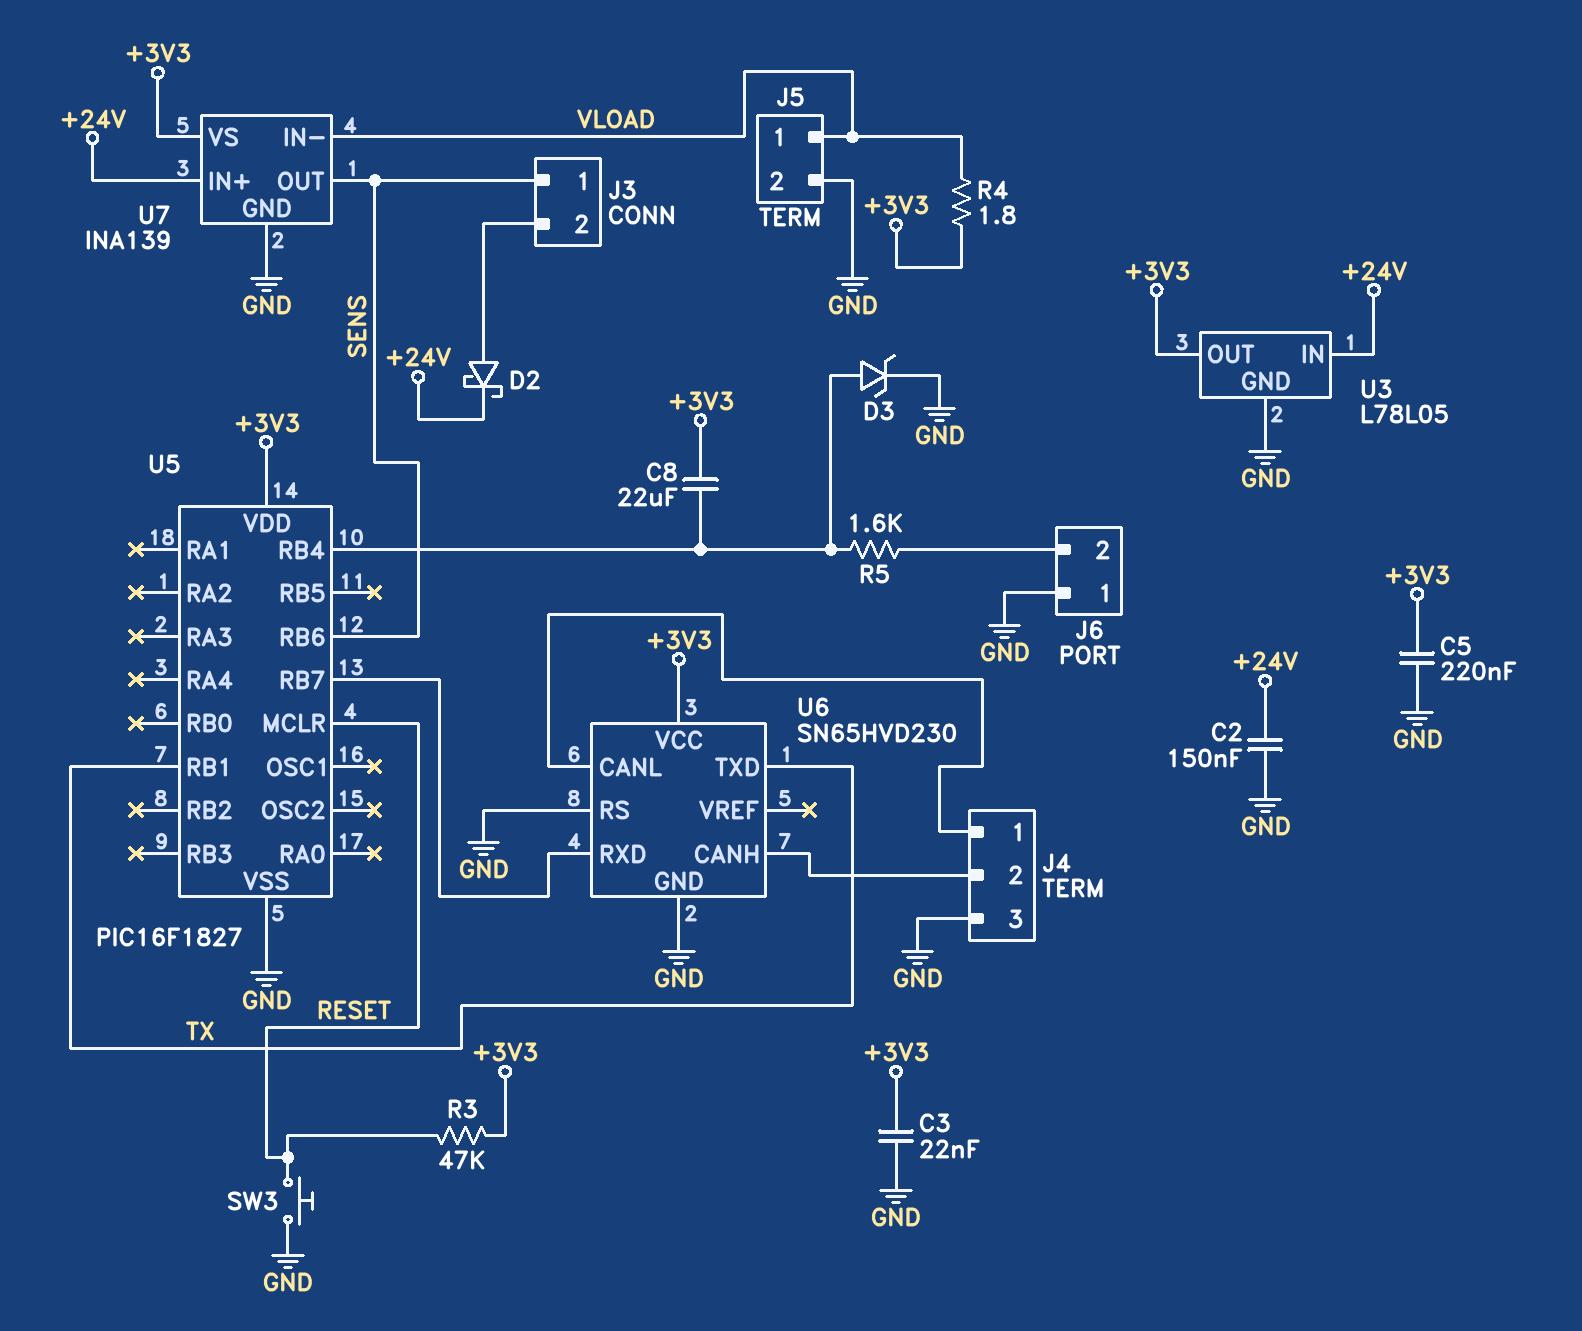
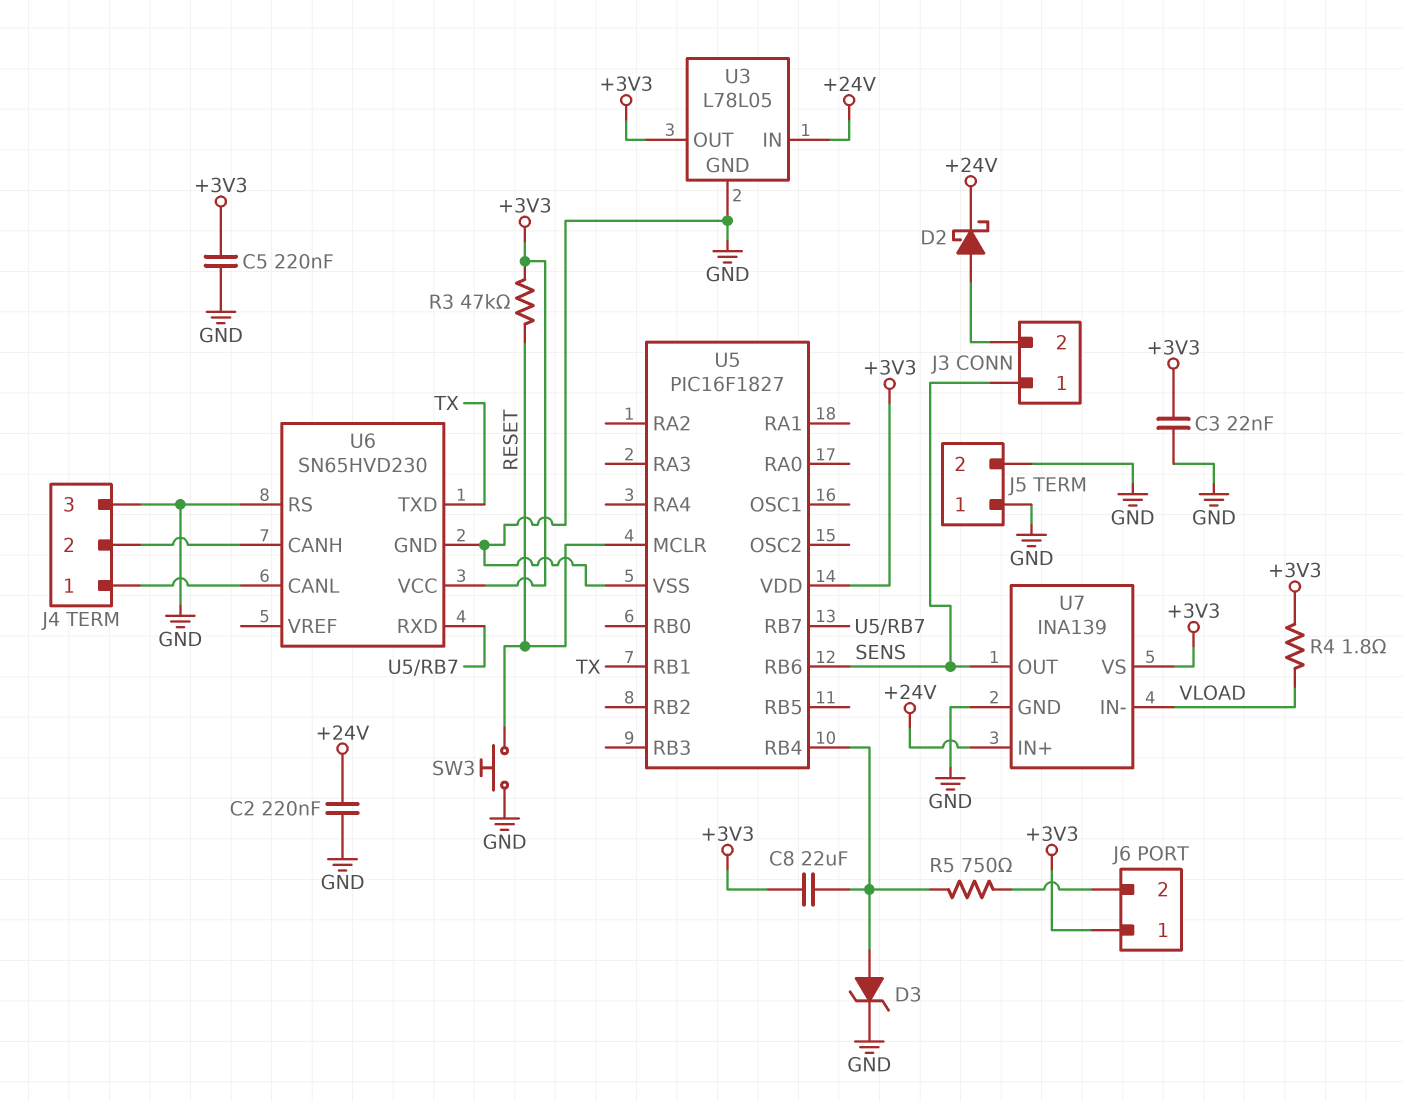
C2: 150nF (+24V, GND) -> 220nF (+24V, GND)
J5 pin 1: VLOAD -> GND
J6 pin 1: GND -> +3V3
R5: 1.6k (J6/2, U5/RB4) -> 750 (J6/2, U5/RB4)

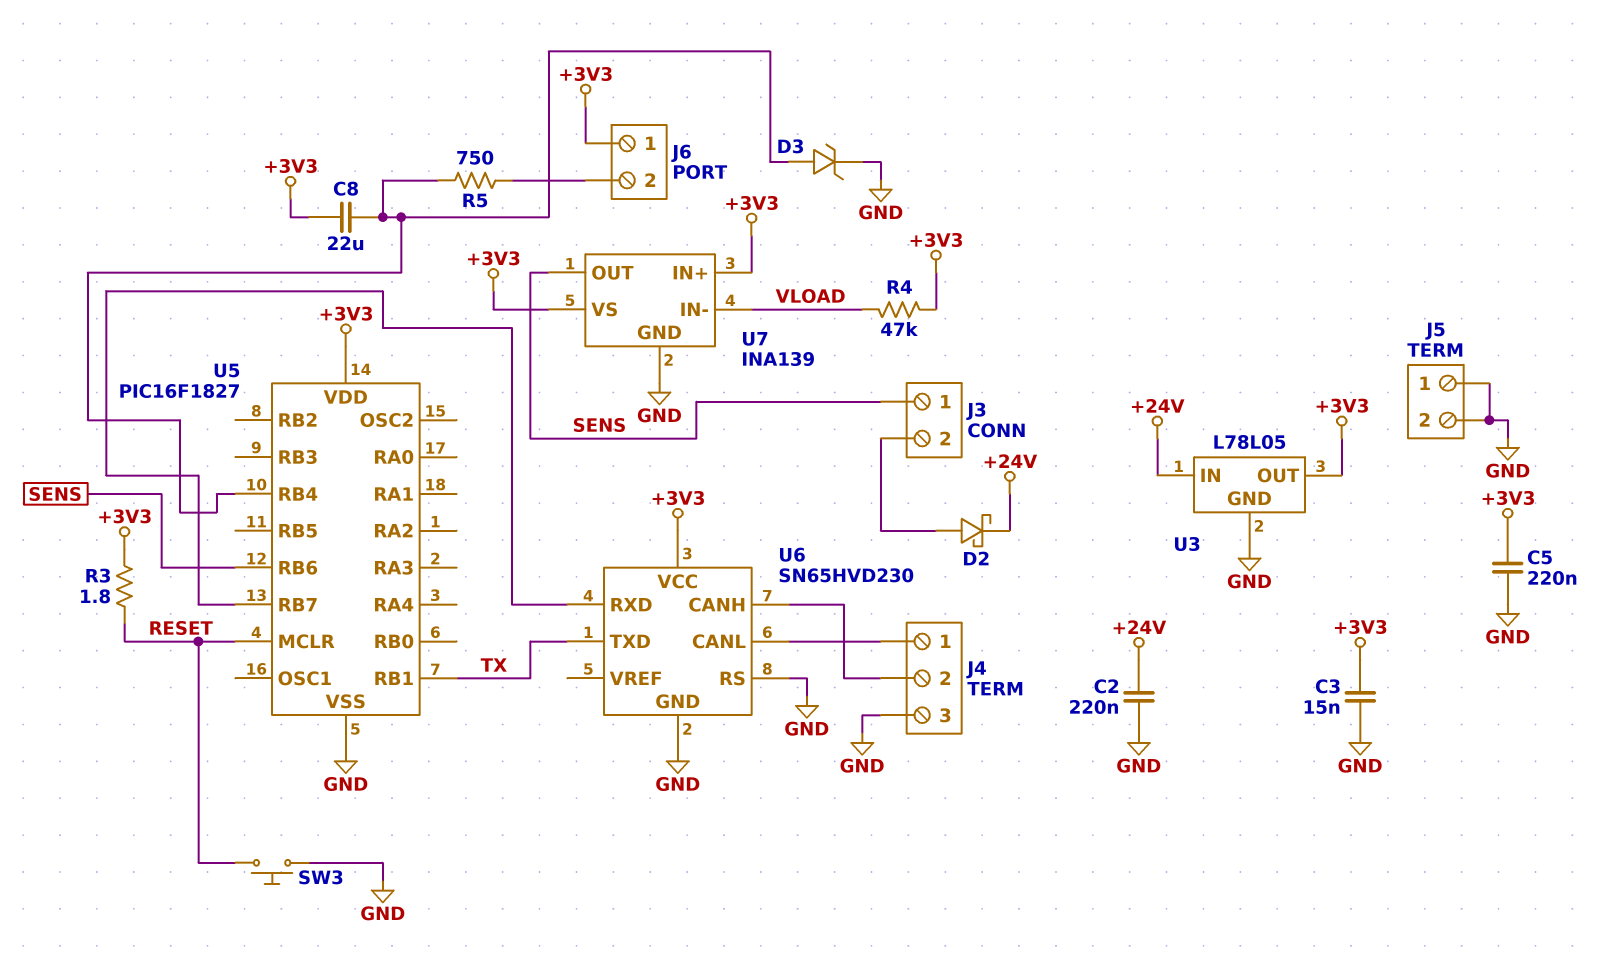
C3: 22nF (+3V3, GND) -> 15nF (+3V3, GND)
R3: 47k (+3V3, RESET) -> 1.8 (+3V3, RESET)
R4: 1.8 (+3V3, VLOAD) -> 47k (+3V3, VLOAD)
U7 pin IN+: +24V -> +3V3

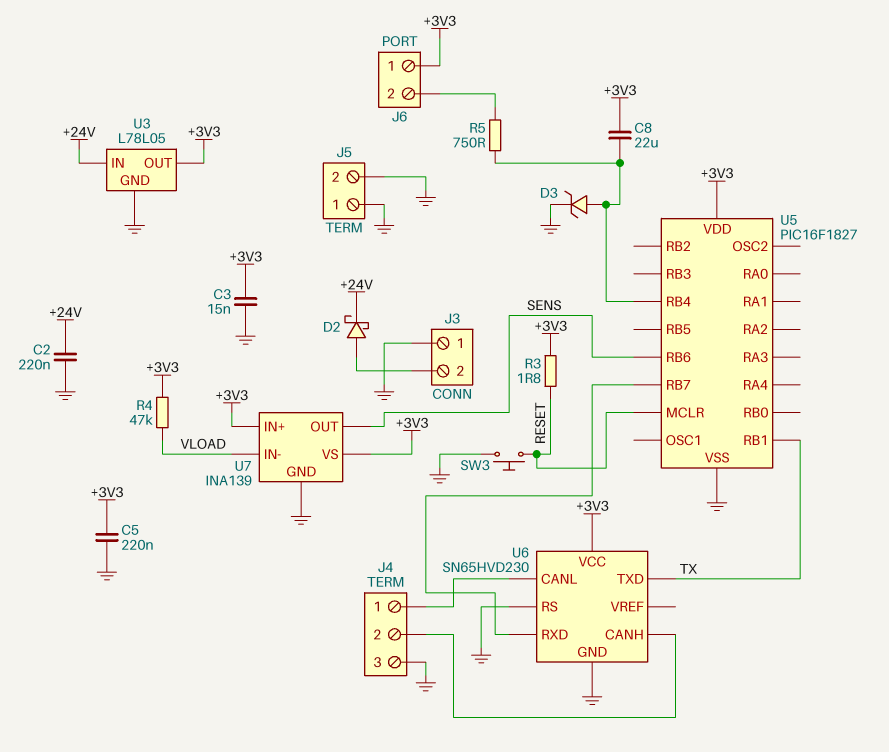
J3 pin 1: SENS -> GND

